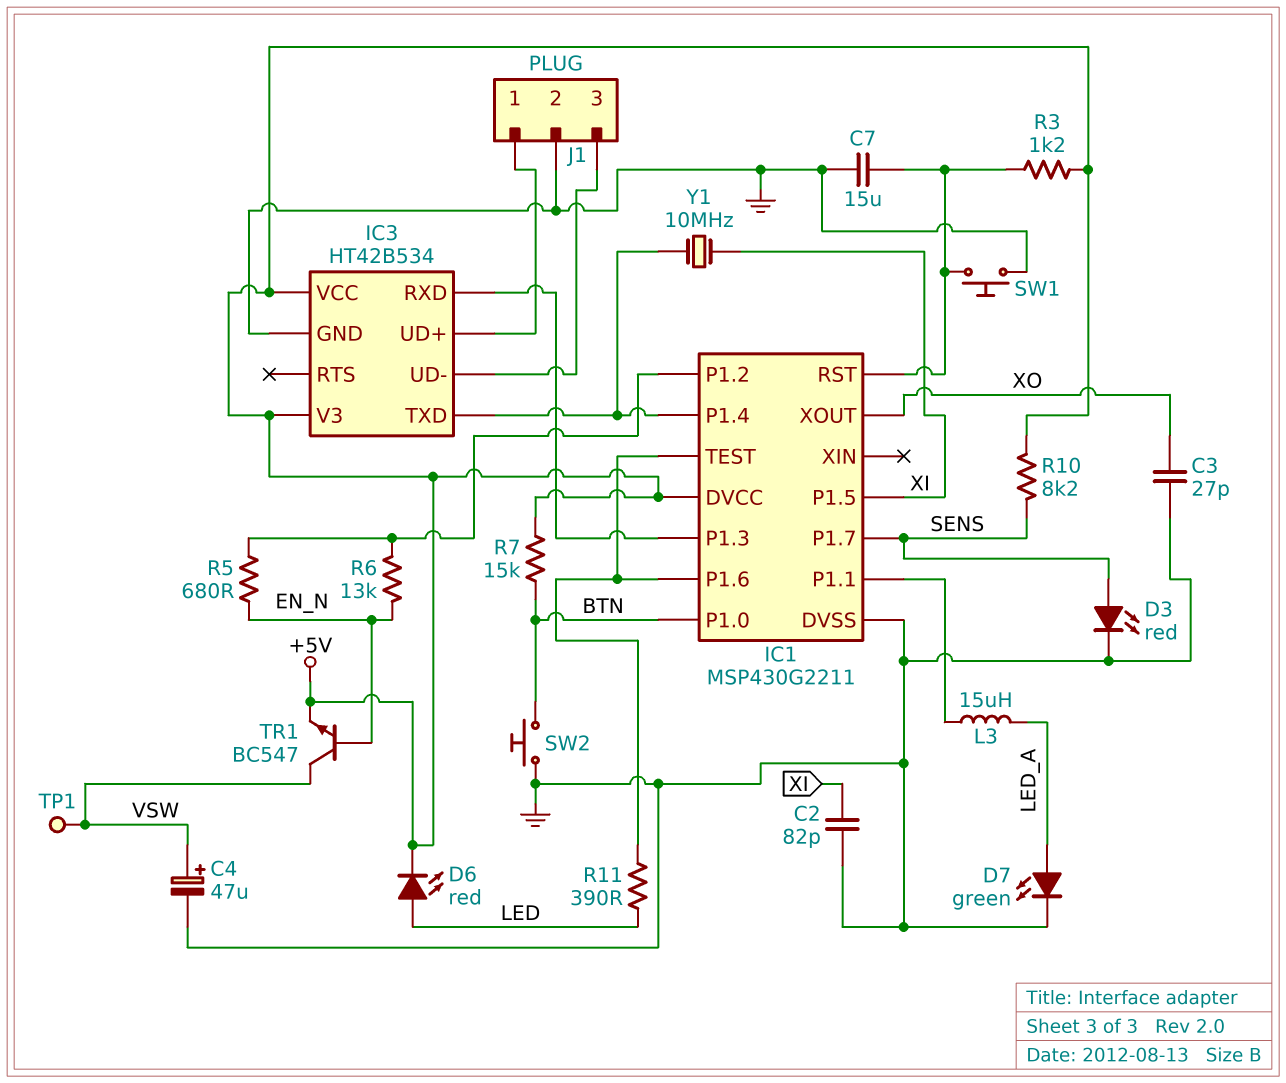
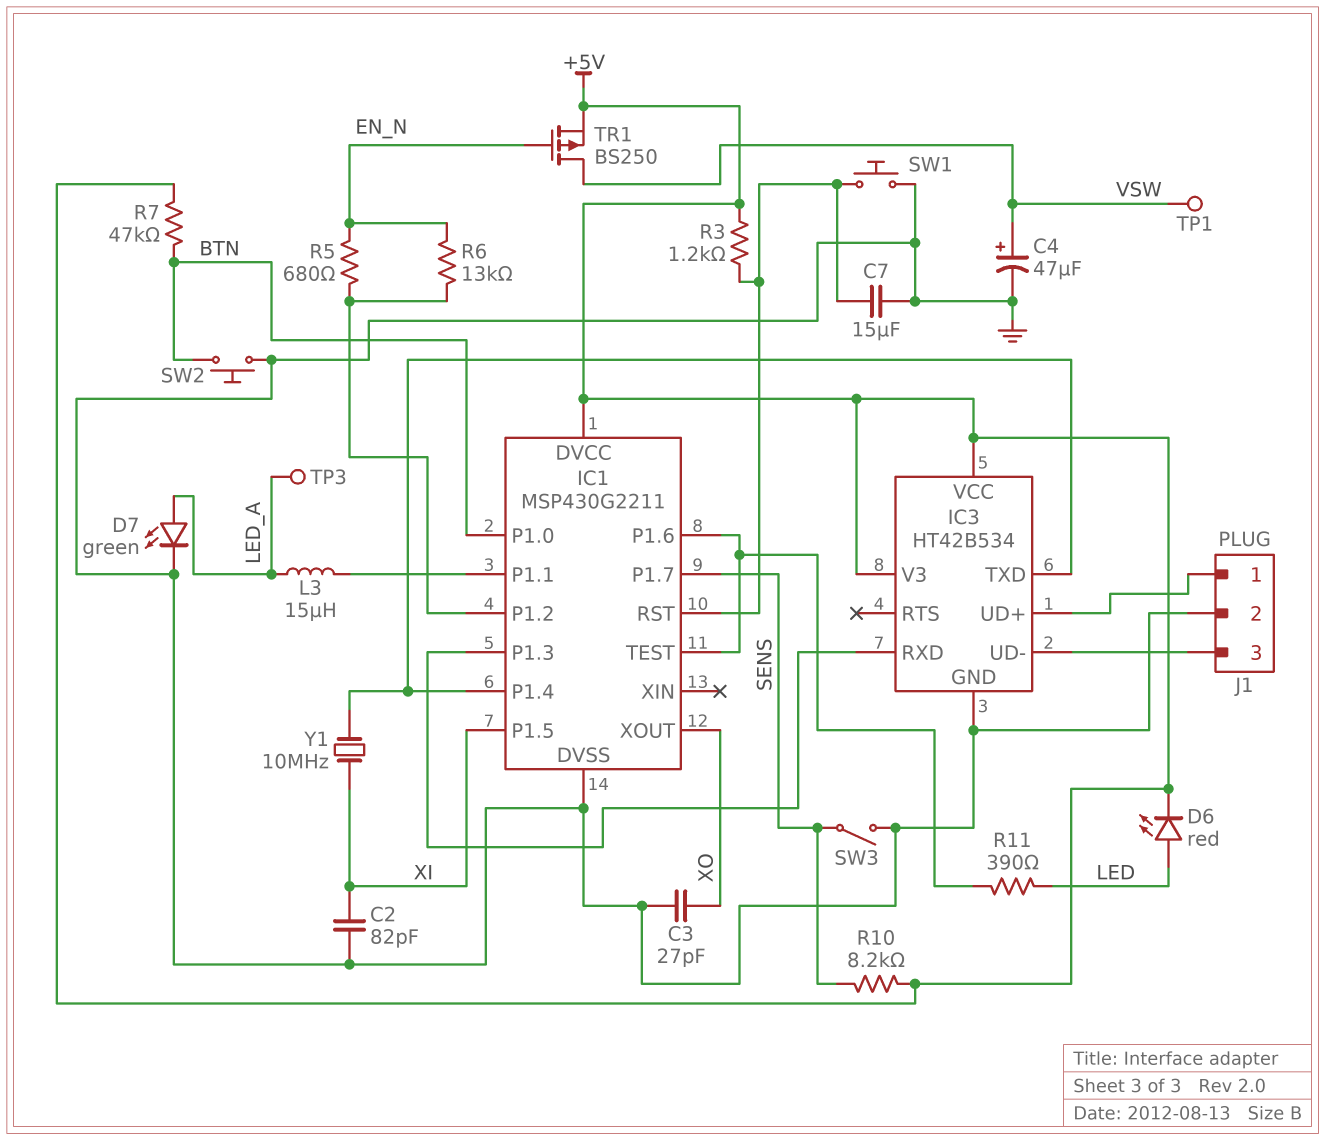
D3: LED red (A SENS, K GND) -> none
R7: 15k (+5V, BTN) -> 47k (+5V, BTN)
SW3: none -> switch (GND, SENS)
TP3: none -> test point (LED_A)
TR1: NPN BC547 (B EN_N, C VSW, E +5V) -> PMOS BS250 (G EN_N, D VSW, S +5V)

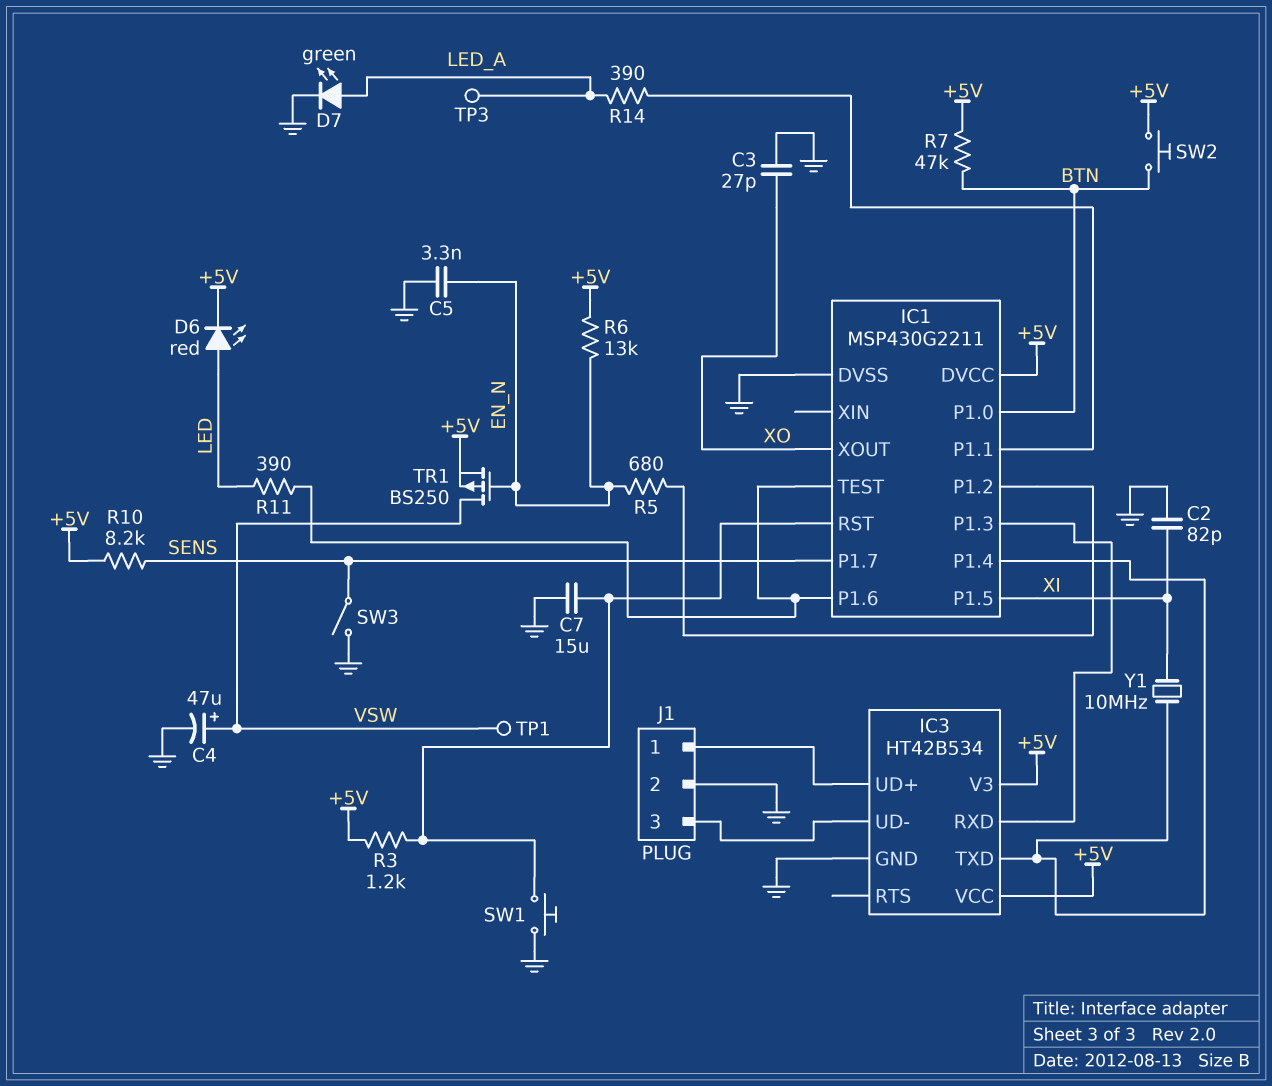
C5: none -> 3.3nF (EN_N, GND)
L3: 15uH (IC1/P1.1, LED_A) -> none
R6: 13k (EN_N, IC1/P1.2) -> 13k (+5V, EN_N)
R14: none -> 390 (IC1/P1.1, LED_A)
SW2: button (BTN, GND) -> button (+5V, BTN)

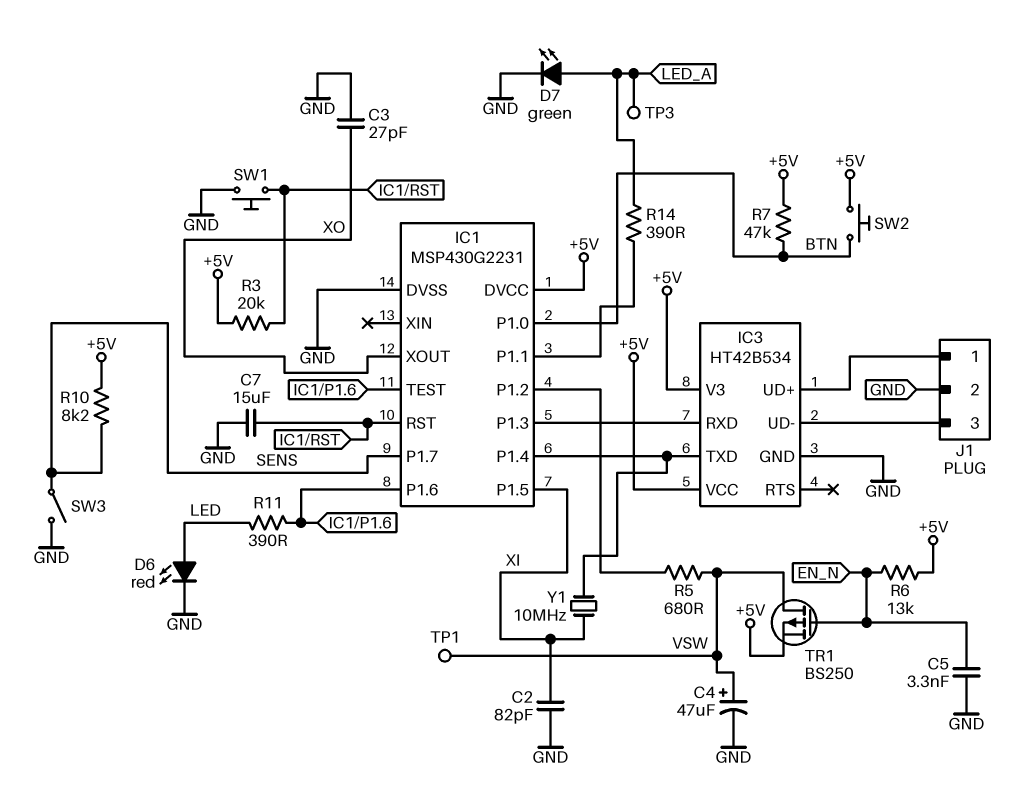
D6: LED red (A LED, K +5V) -> LED red (A LED, K GND)
IC1: MSP430G2211 -> MSP430G2231
R3: 1.2k (+5V, IC1/RST) -> 20k (+5V, IC1/RST)
R5: 680 (EN_N, IC1/P1.2) -> 680 (IC1/P1.2, VSW)

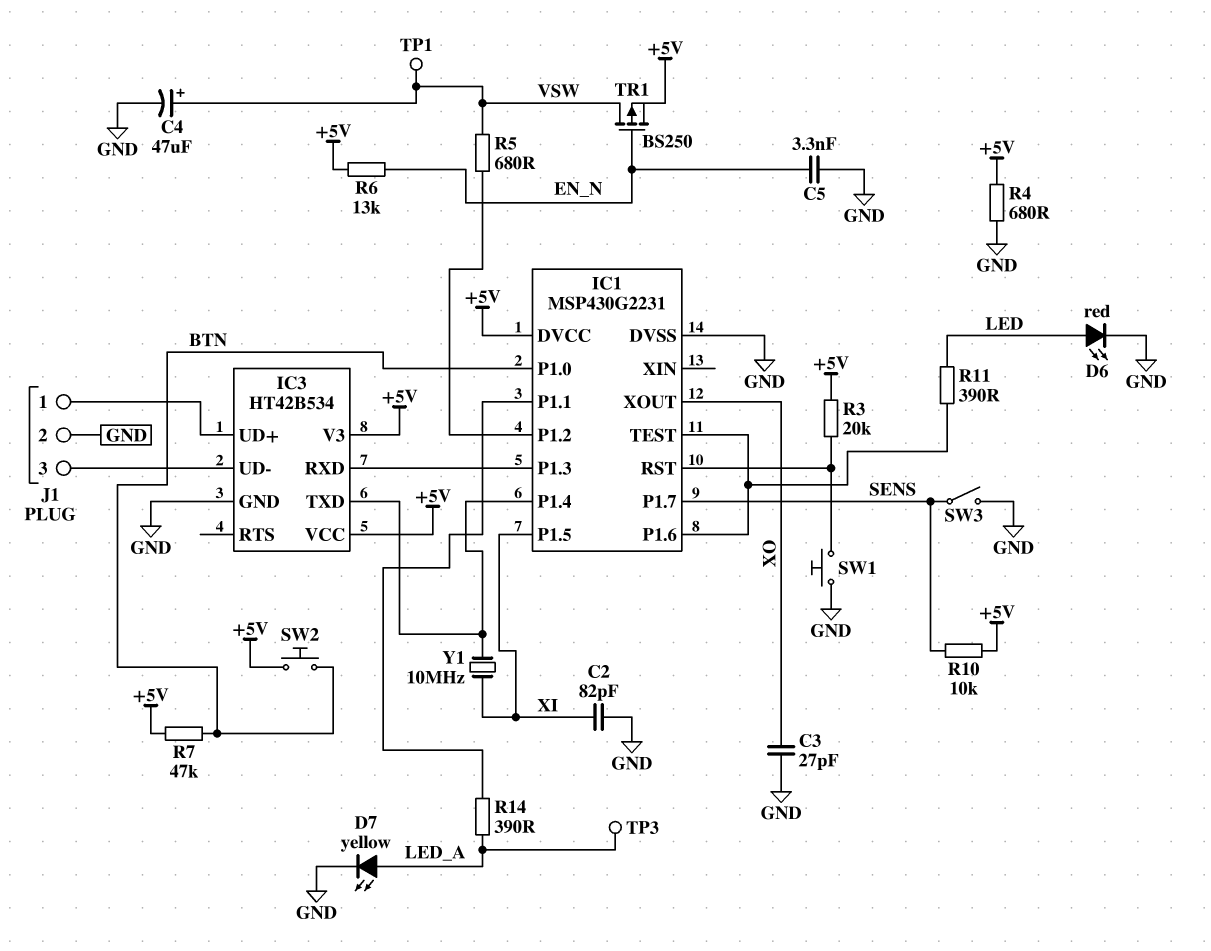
C7: 15uF (GND, IC1/RST) -> none
D7: LED green (A LED_A, K GND) -> LED yellow (A LED_A, K GND)
R4: none -> 680 (+5V, GND)
R10: 8.2k (+5V, SENS) -> 10k (+5V, SENS)

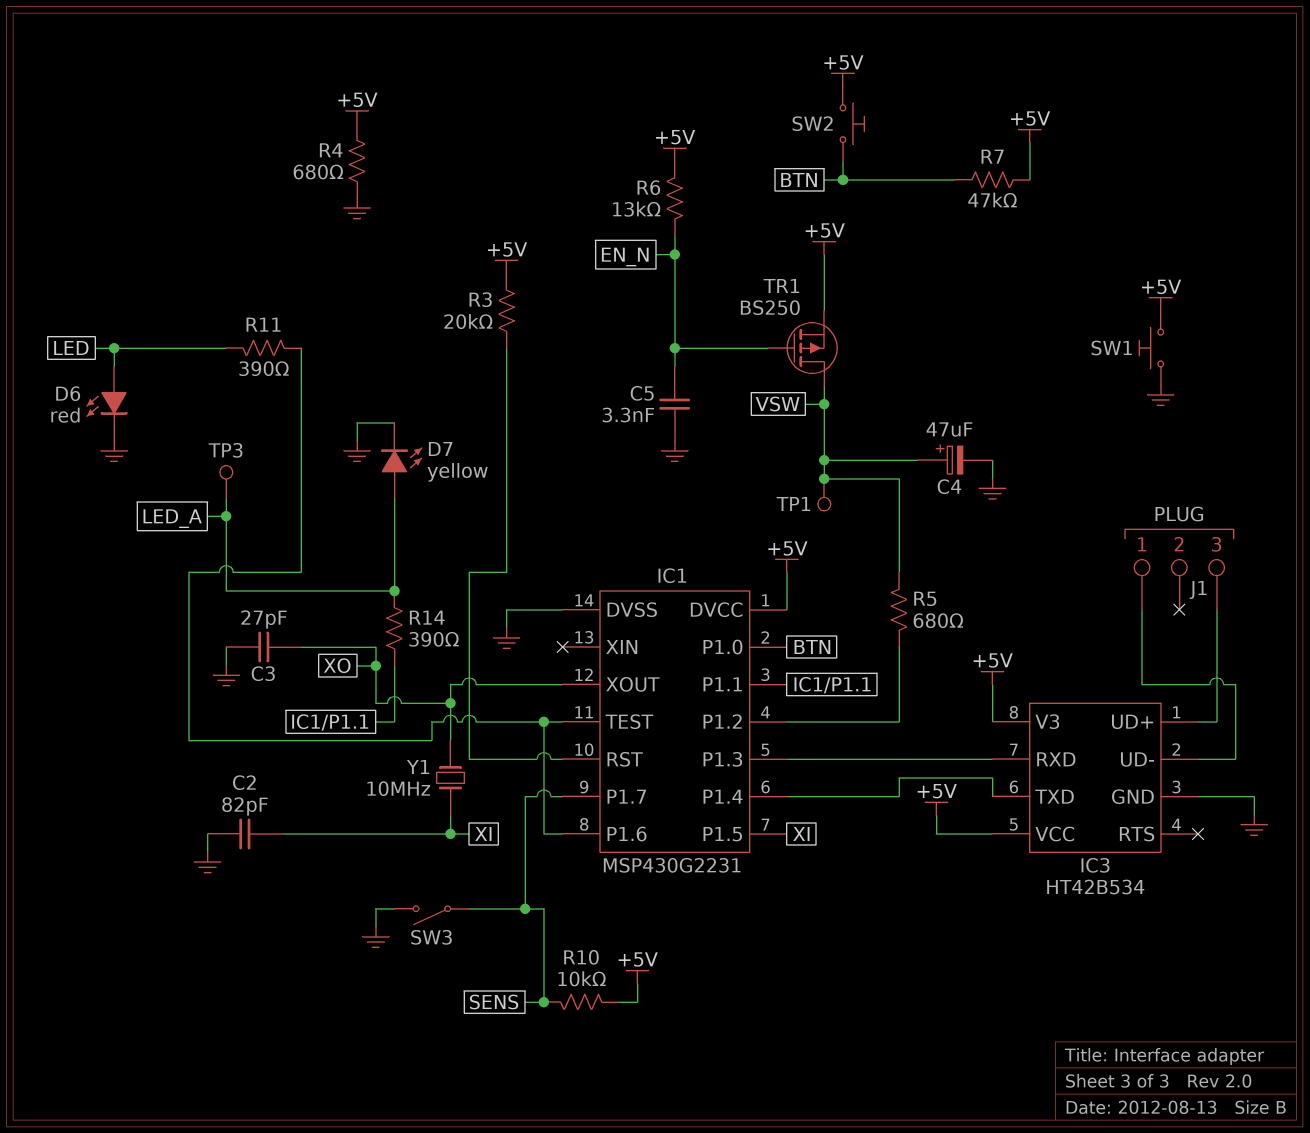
J1 pin 1: IC3/UD+ -> IC3/UD-
J1 pin 2: GND -> none
J1 pin 3: IC3/UD- -> IC3/UD+
SW1: button (GND, IC1/RST) -> button (+5V, GND)
Y1: 10MHz (IC1/P1.4, XI) -> 10MHz (XI, XO)

